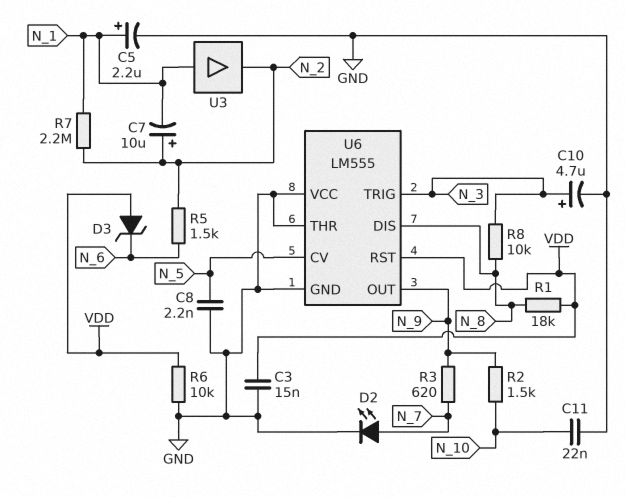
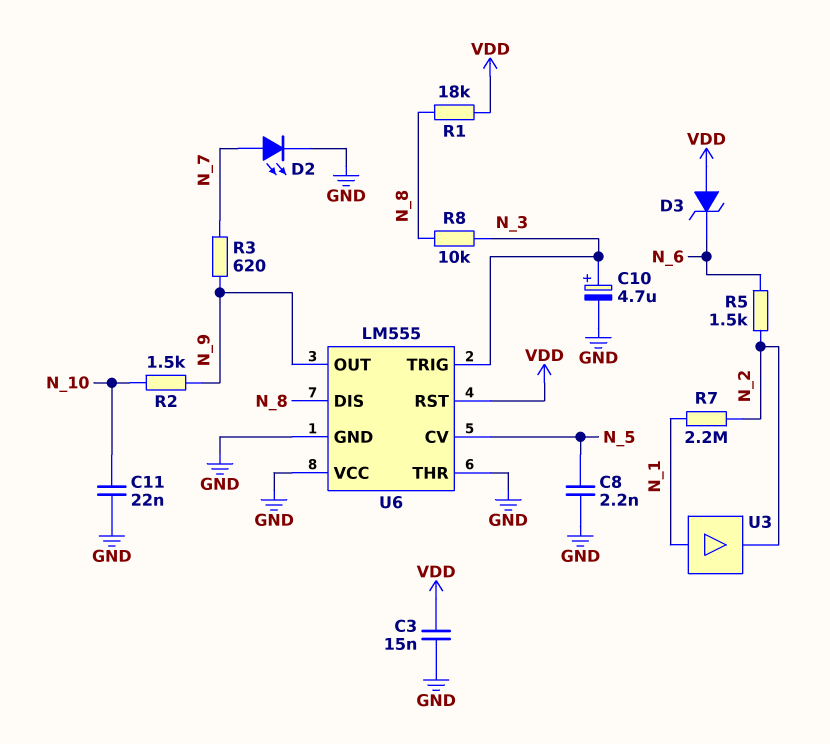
C5: 2.2uF (plus N_1, minus GND) -> none
C7: 10uF (plus N_2, minus N_1) -> none
R6: 10k (GND, VDD) -> none

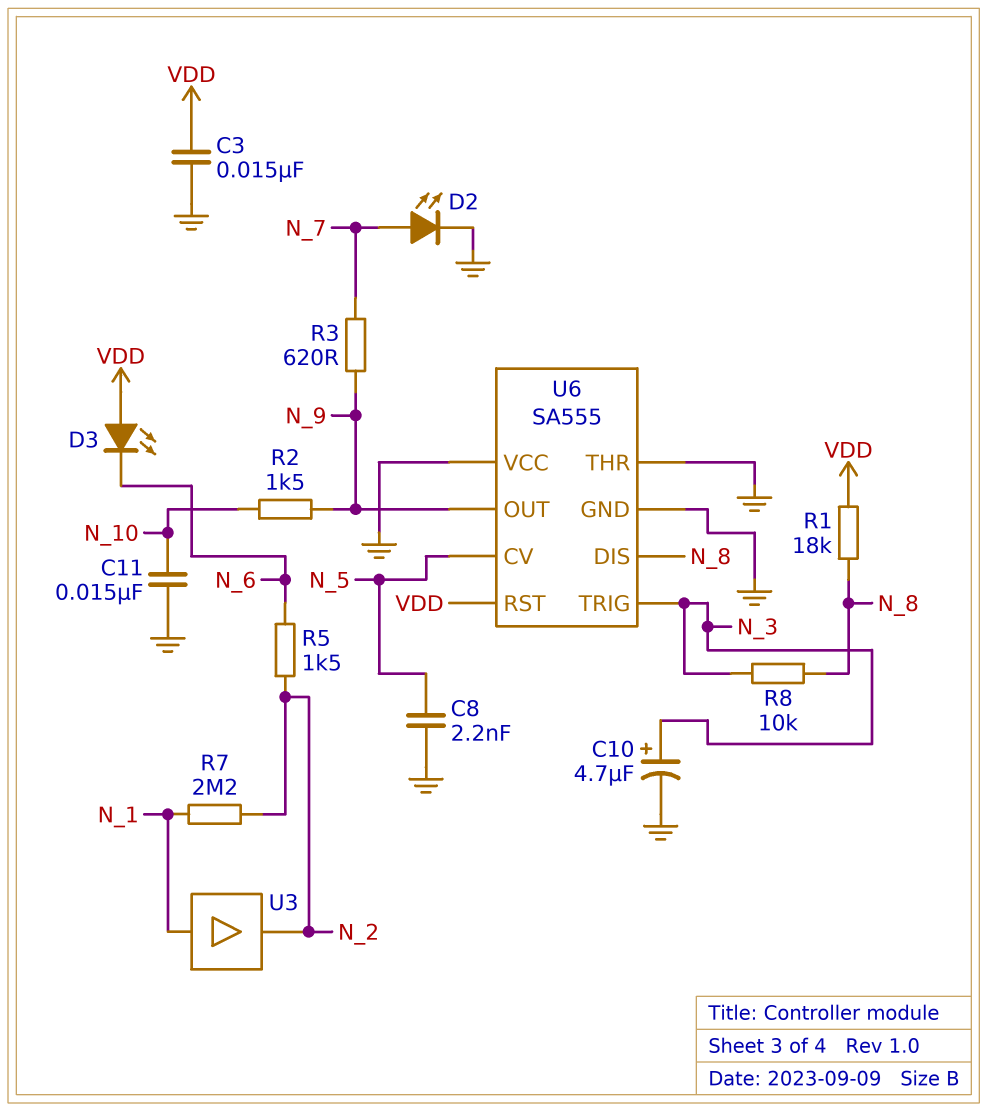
C11: 22nF (GND, N_10) -> 15nF (GND, N_10)
D3: zener (A VDD, K N_6) -> LED (A VDD, K N_6)
U6: LM555 -> SA555

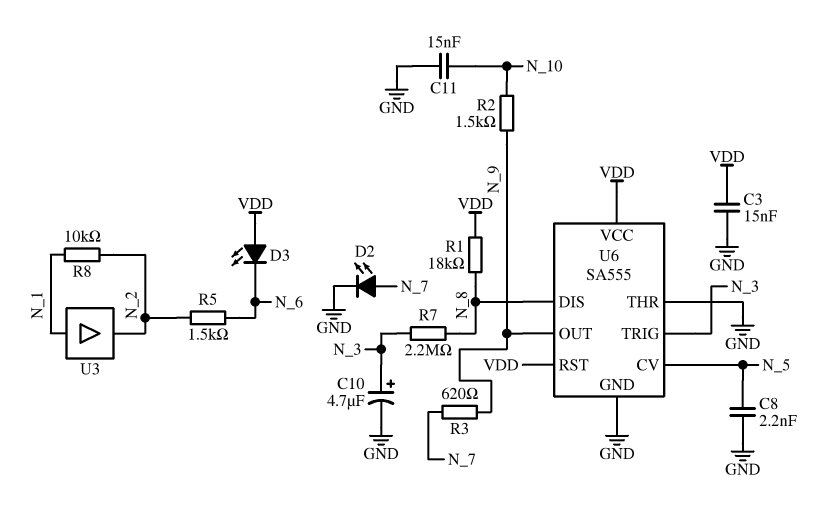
R7: 2.2M (N_1, N_2) -> 2.2M (N_3, N_8)
R8: 10k (N_3, N_8) -> 10k (N_1, N_2)
U6 pin VCC: GND -> VDD

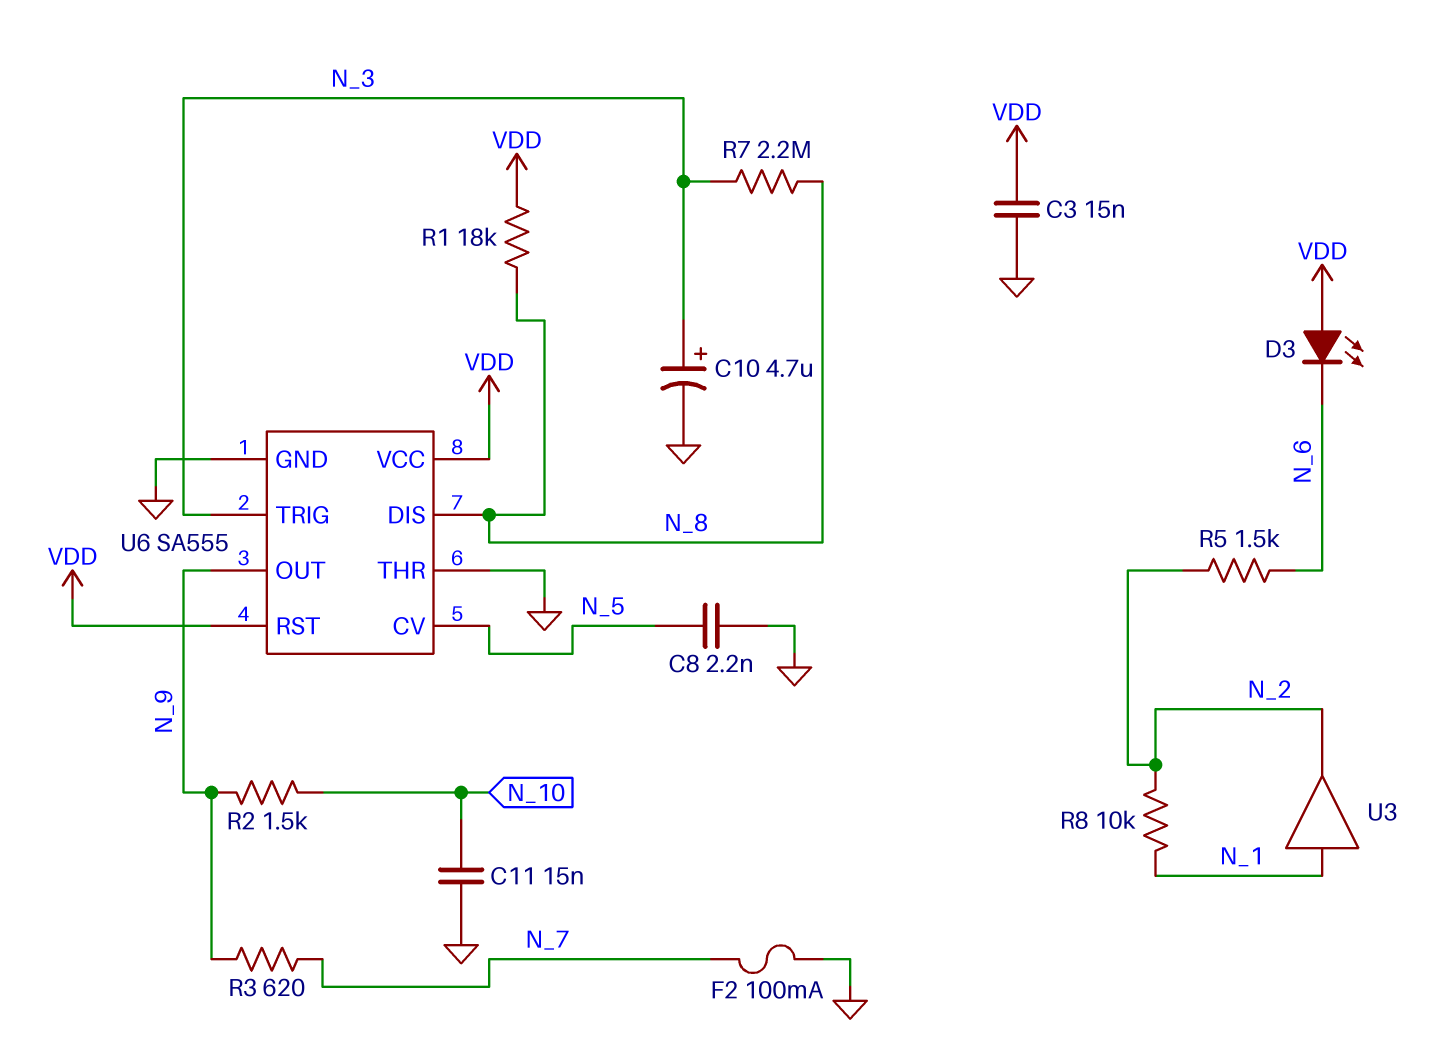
D2: LED (A N_7, K GND) -> none
F2: none -> 100mA (GND, N_7)

